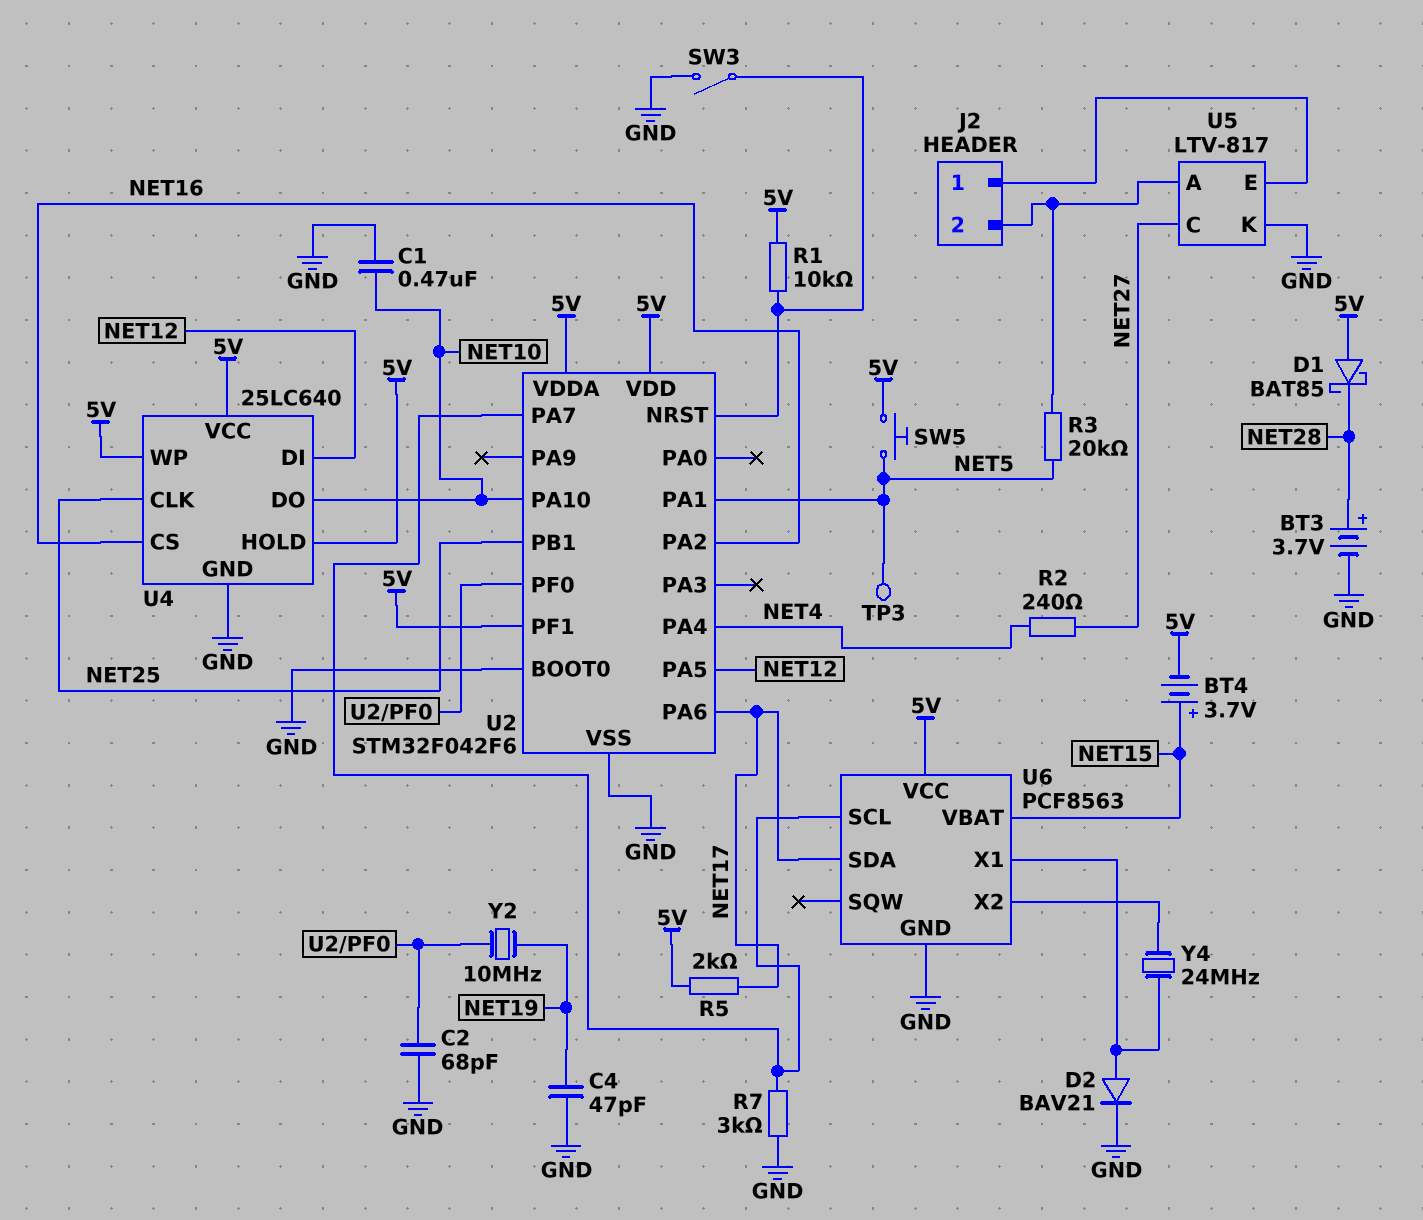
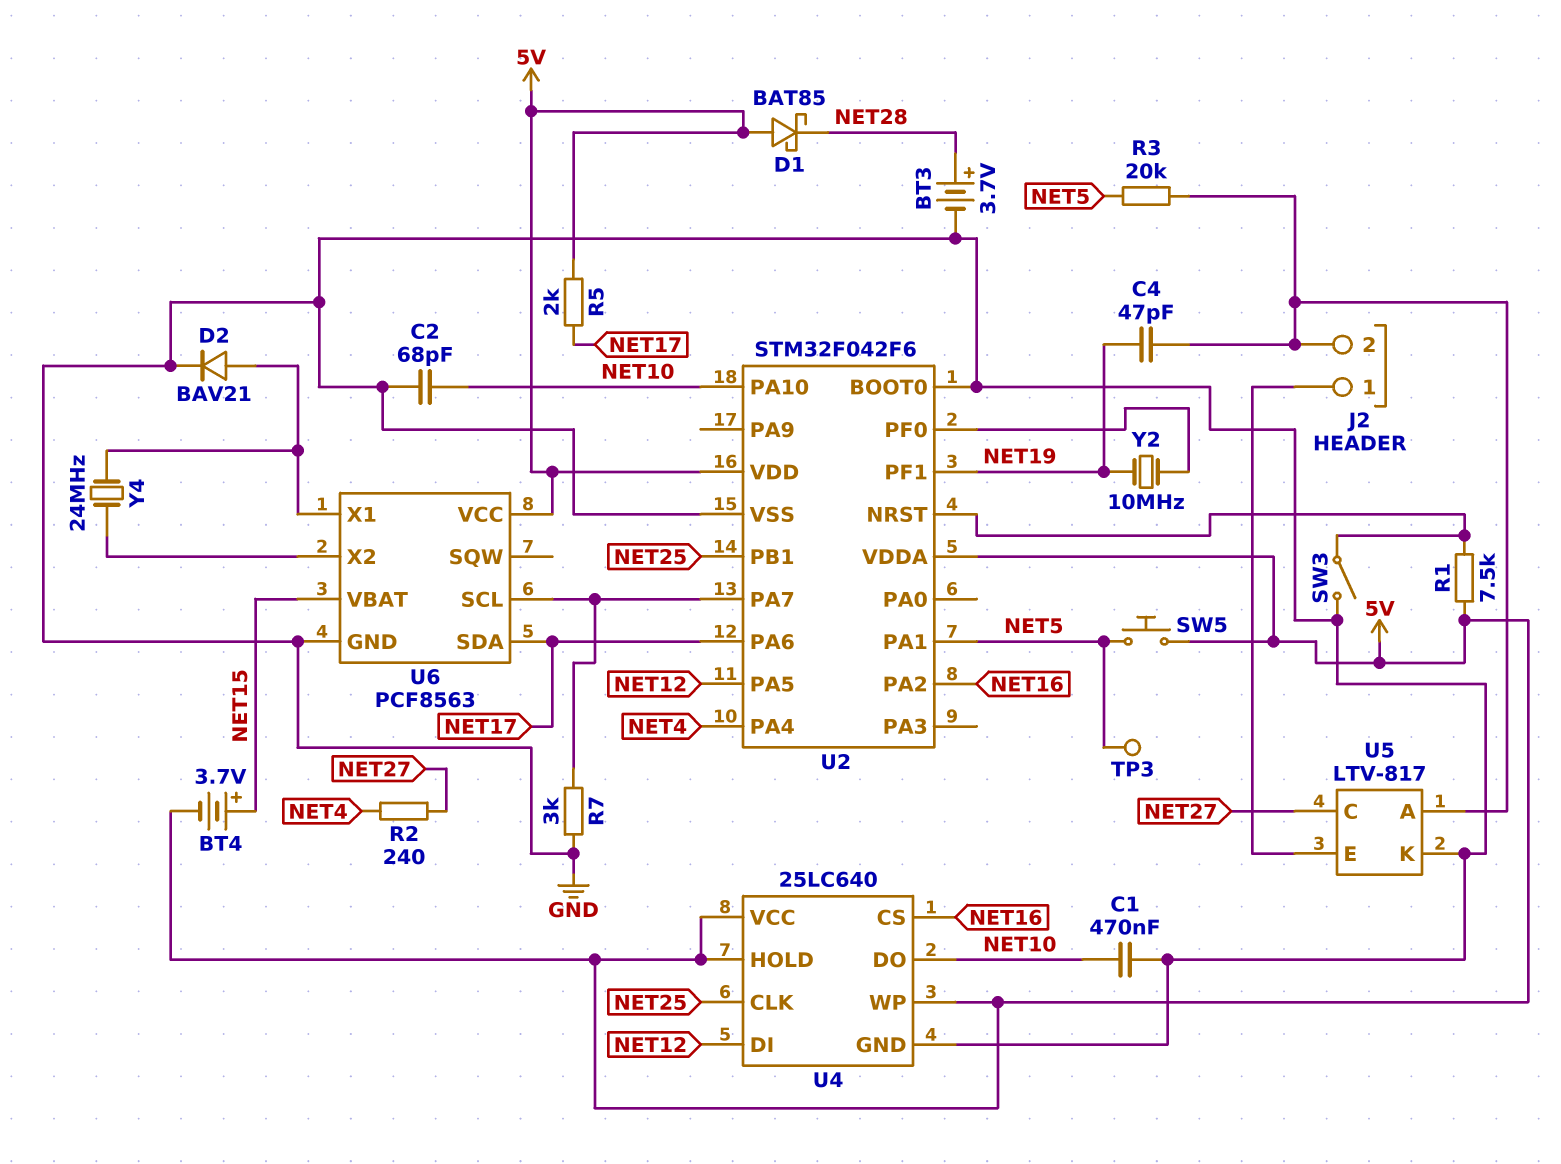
C2: 68pF (GND, U2/PF0) -> 68pF (GND, NET10)
C4: 47pF (GND, NET19) -> 47pF (J2/2, NET19)
R1: 10k (5V, U2/NRST) -> 7.5k (5V, U2/NRST)
U2 pin PF1: 5V -> NET19

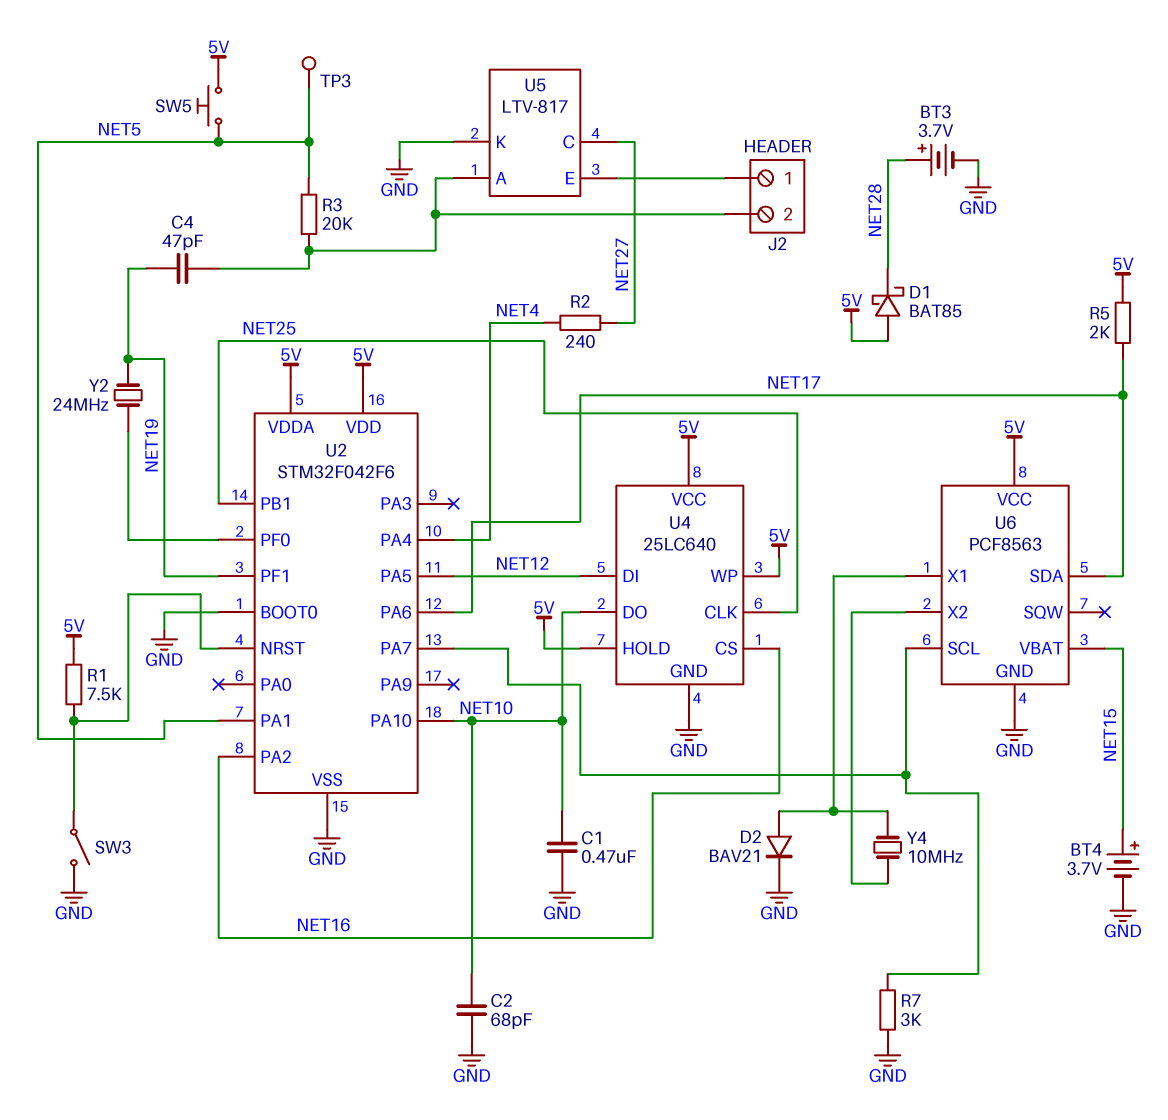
BT4: 3.7V (plus NET15, minus 5V) -> 3.7V (plus NET15, minus GND)
Y2: 10MHz (NET19, U2/PF0) -> 24MHz (NET19, U2/PF0)
Y4: 24MHz (U6/X1, U6/X2) -> 10MHz (U6/X1, U6/X2)

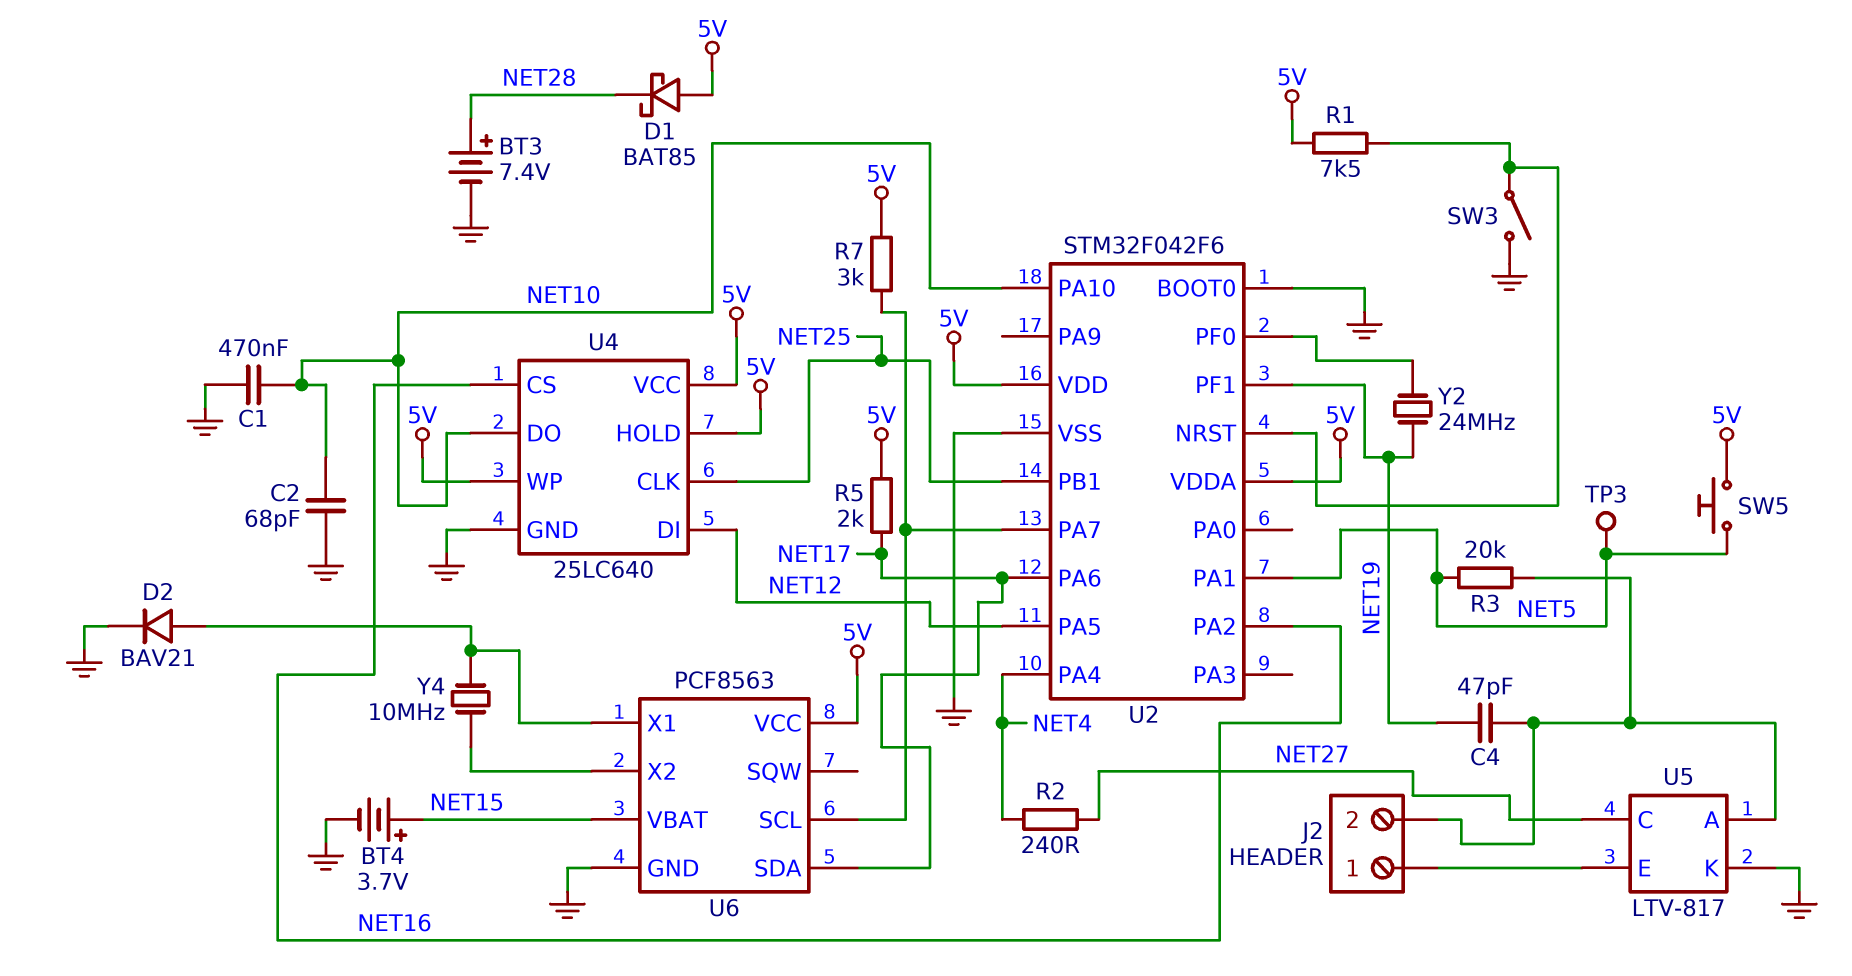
BT3: 3.7V (plus NET28, minus GND) -> 7.4V (plus NET28, minus GND)
R7: 3k (GND, U2/PA7) -> 3k (5V, U2/PA7)

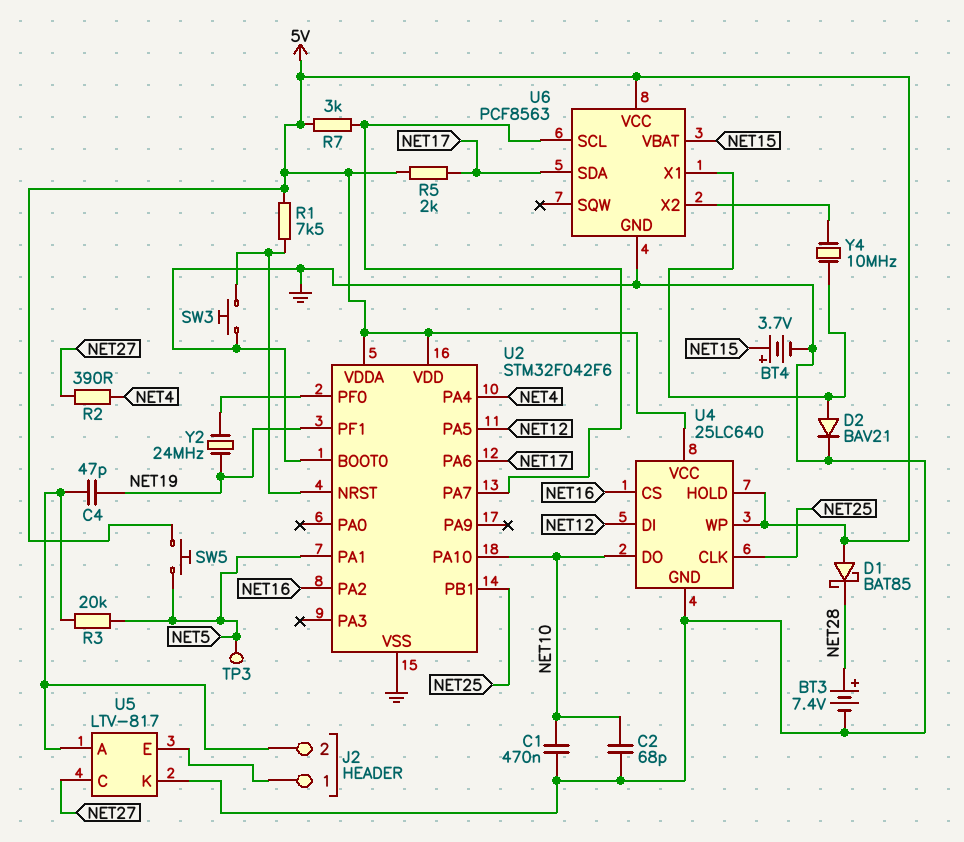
R2: 240 (NET4, NET27) -> 390 (NET4, NET27)
SW3: switch (GND, U2/NRST) -> button (GND, U2/NRST)

